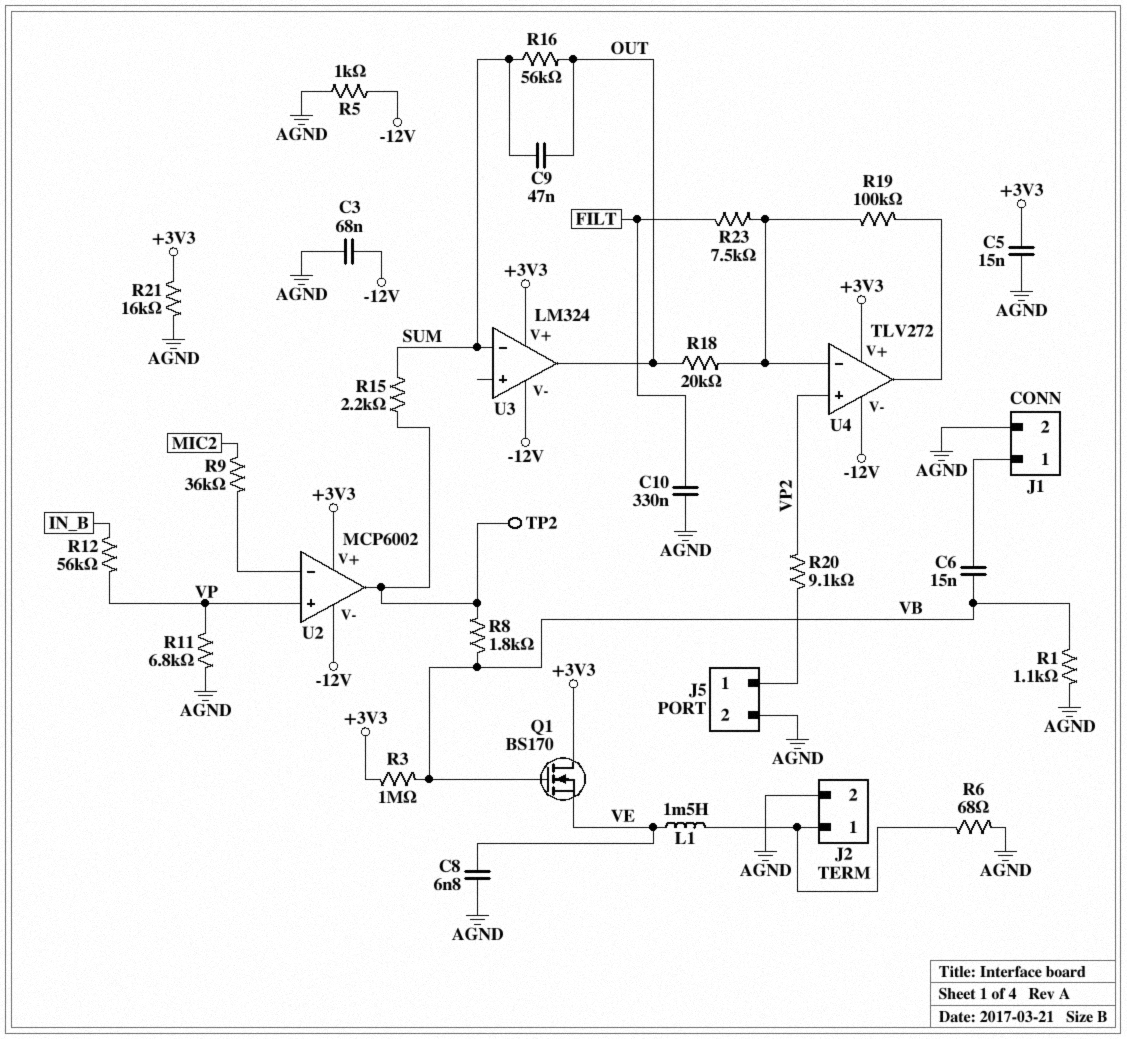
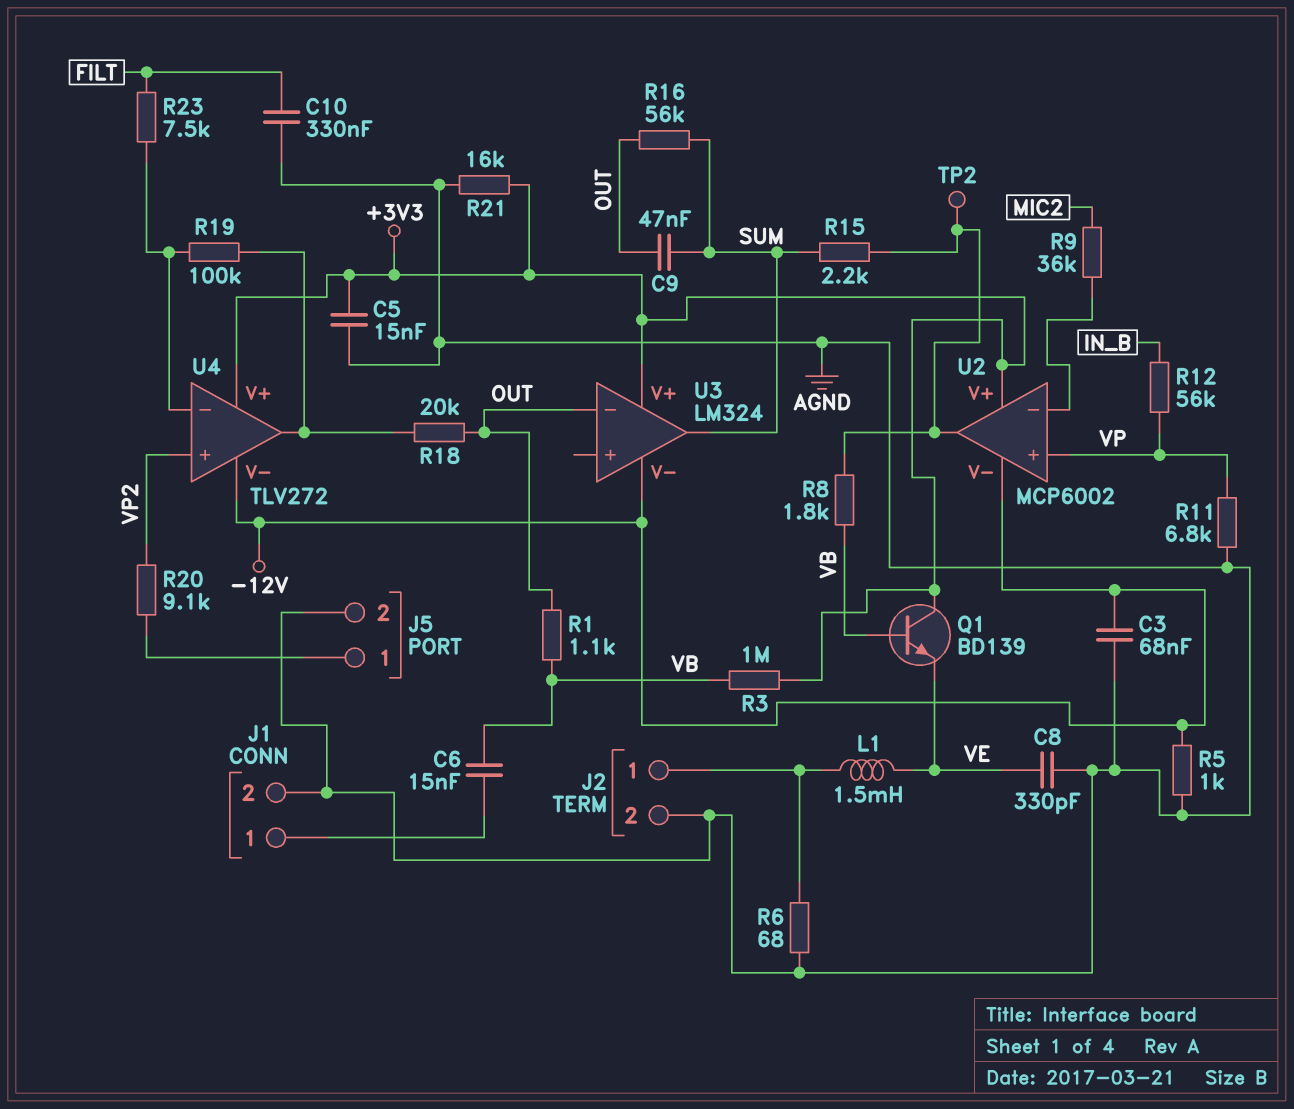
C8: 6.8nF (AGND, VE) -> 330pF (AGND, VE)
Q1: NMOS BS170 (G VB, D +3V3, S VE) -> NPN BD139 (B VB, C +3V3, E VE)
R1: 1.1k (AGND, VB) -> 1.1k (OUT, VB)
R18: 20k (OUT, U4/in-) -> 20k (OUT, U4/out)
U3 pin in-: SUM -> OUT
U3 pin out: OUT -> SUM

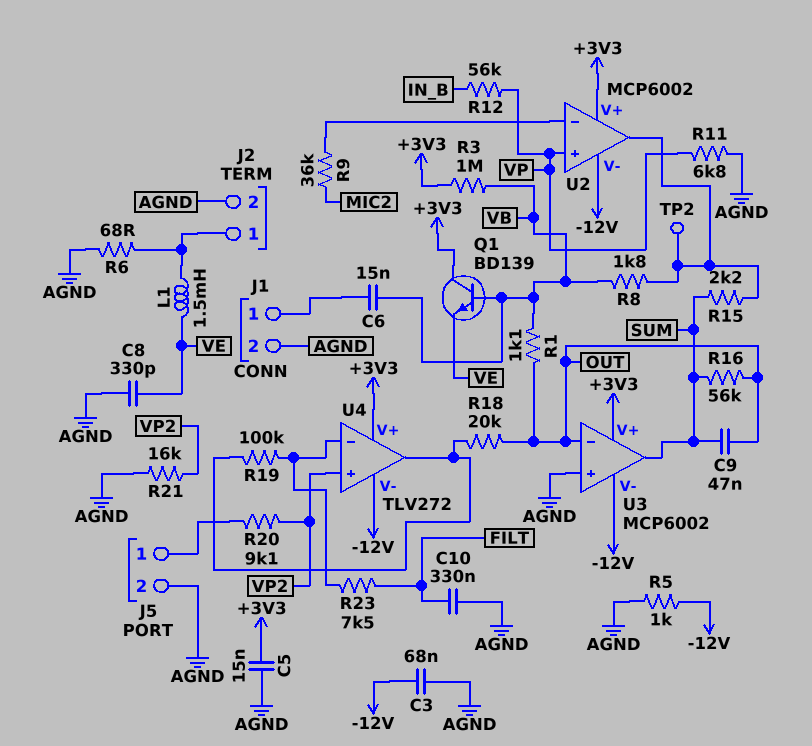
R21: 16k (+3V3, AGND) -> 16k (AGND, VP2)
U3: LM324 -> MCP6002
U3 pin in+: none -> AGND

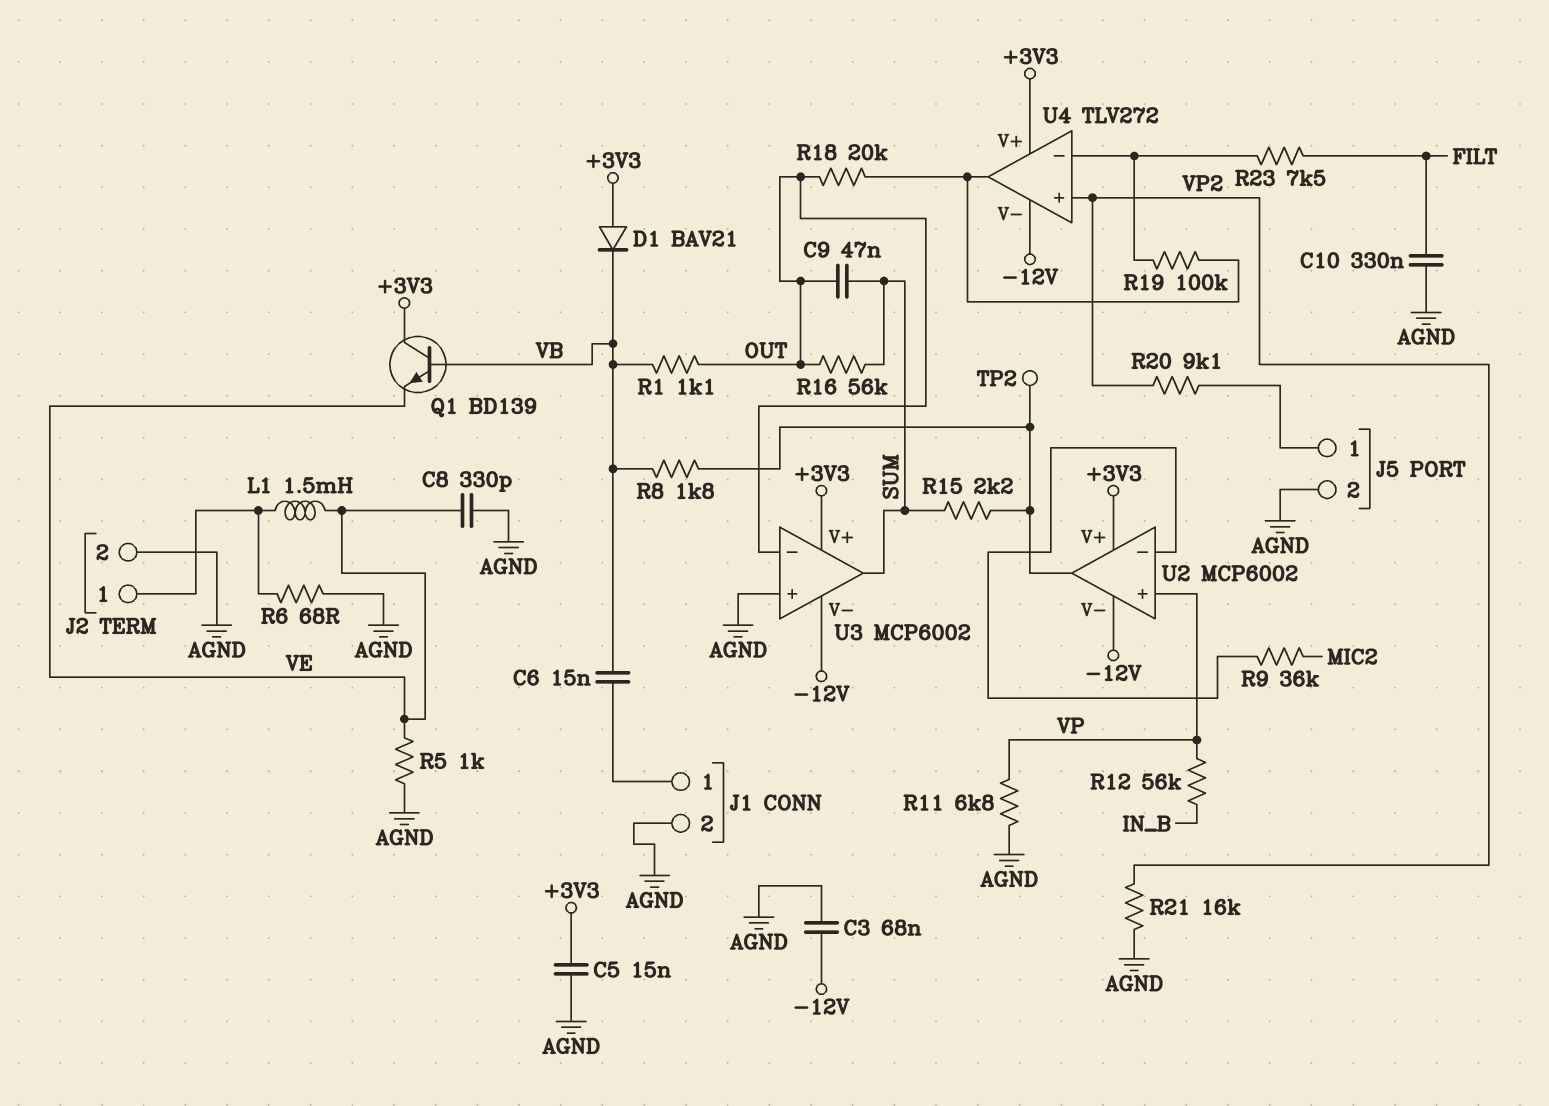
D1: none -> diode BAV21 (A +3V3, K VB)
R3: 1M (+3V3, VB) -> none
R5: 1k (-12V, AGND) -> 1k (AGND, VE)

